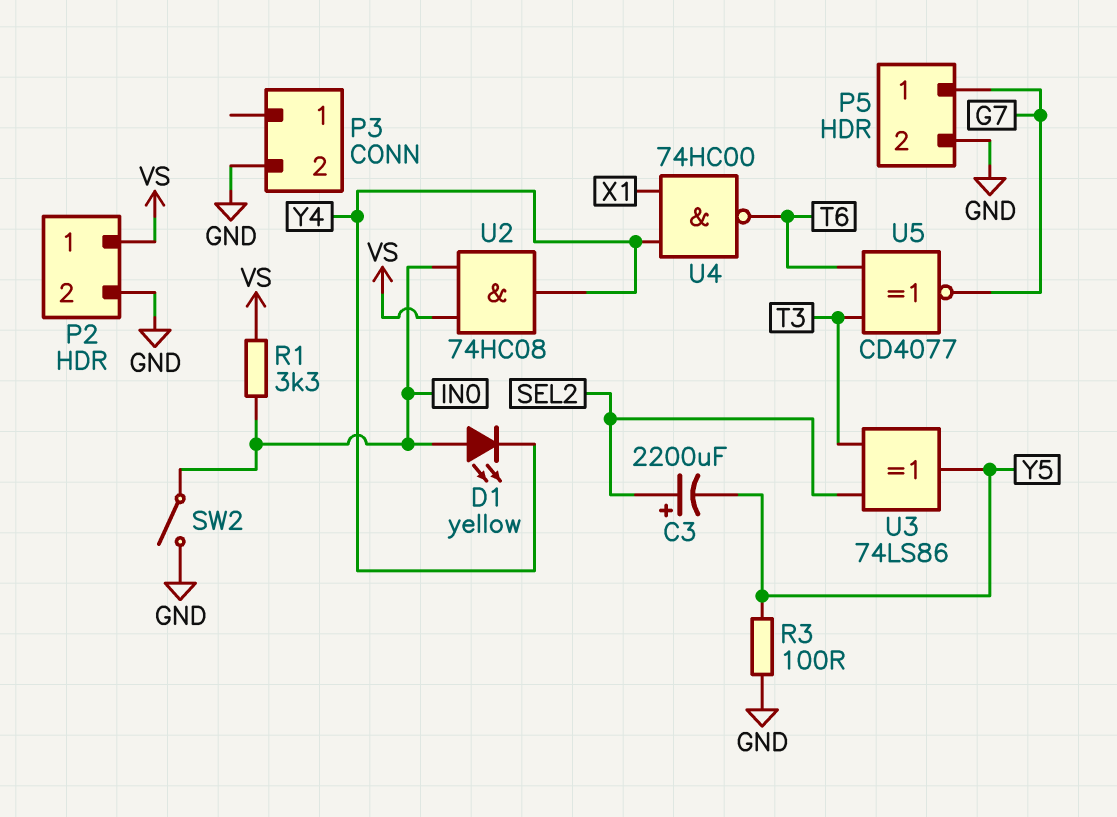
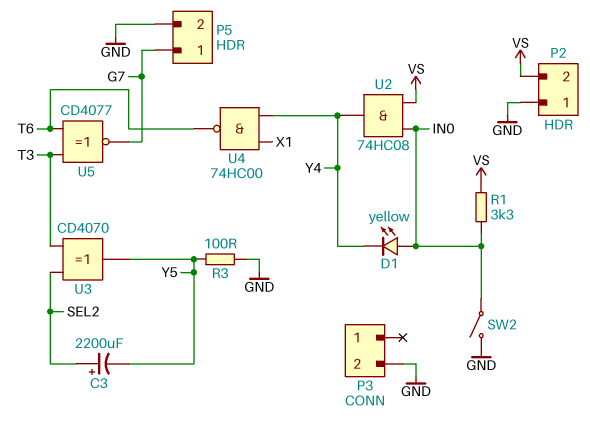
P2 pin 1: VS -> GND
P2 pin 2: GND -> VS
U3: XOR 74LS86 (in SEL2, in T3, out Y5) -> XOR CD4070 (in SEL2, in T3, out Y5)

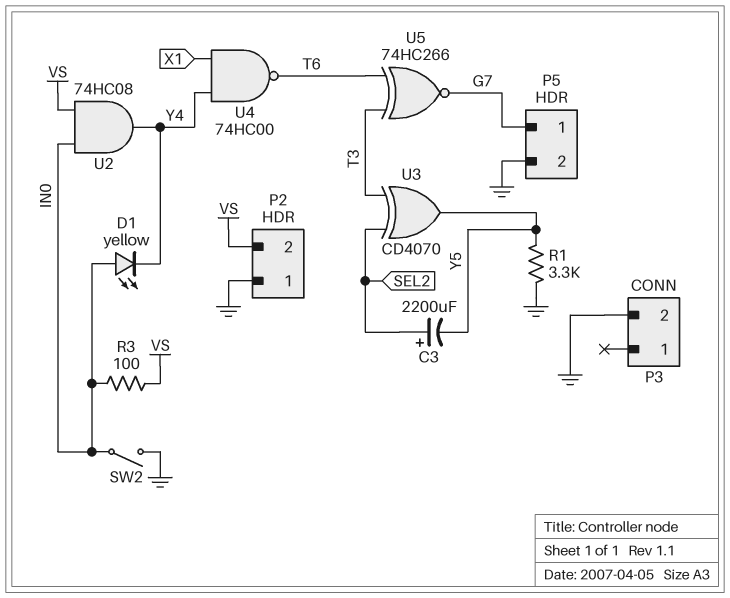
R1: 3.3k (IN0, VS) -> 3.3k (GND, Y5)
R3: 100 (GND, Y5) -> 100 (IN0, VS)
U5: XNOR CD4077 (in T3, in T6, out G7) -> XNOR 74HC266 (in T3, in T6, out G7)

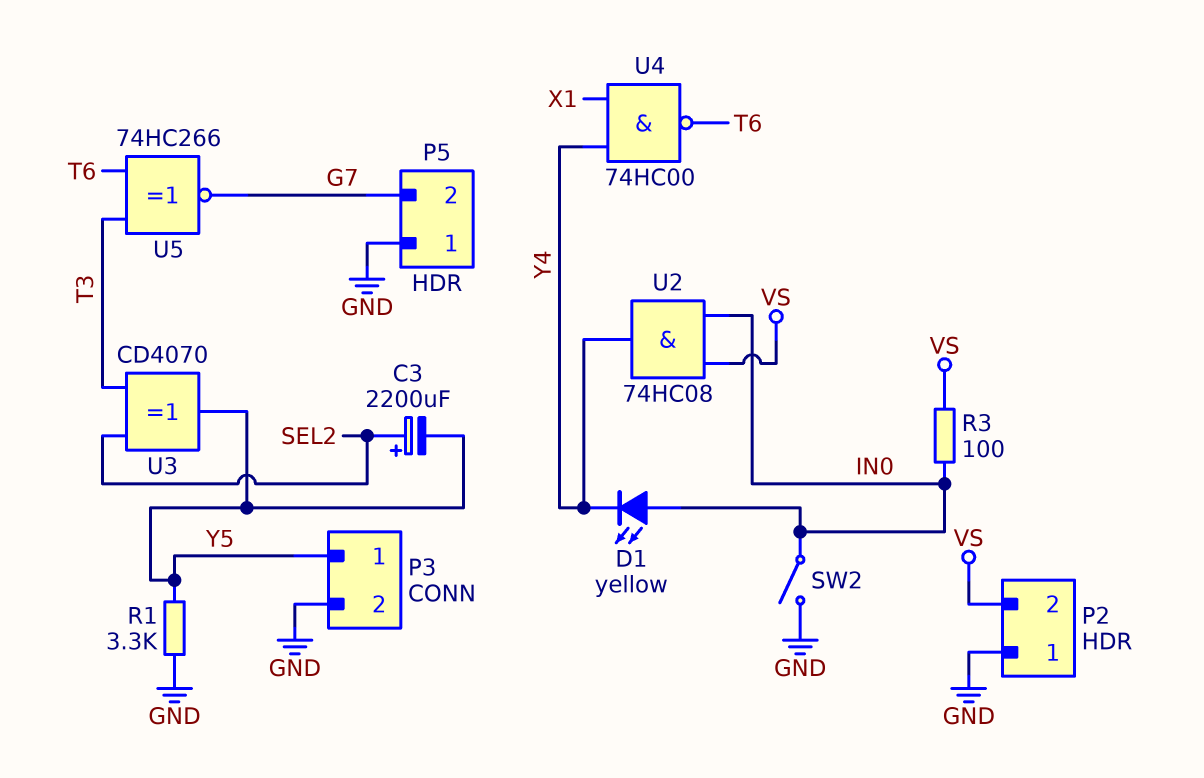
P3 pin 1: none -> Y5
P5 pin 1: G7 -> GND
P5 pin 2: GND -> G7

